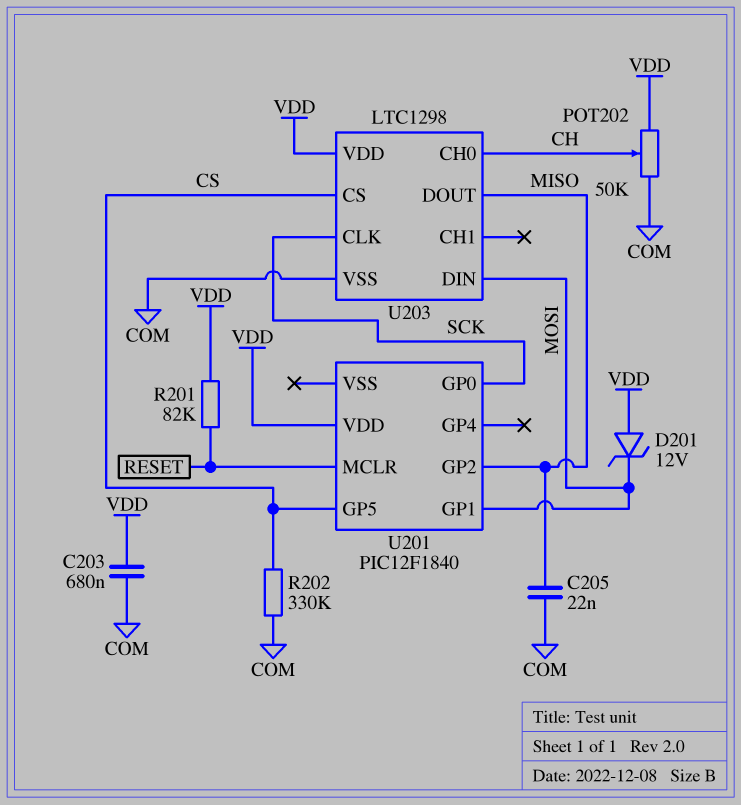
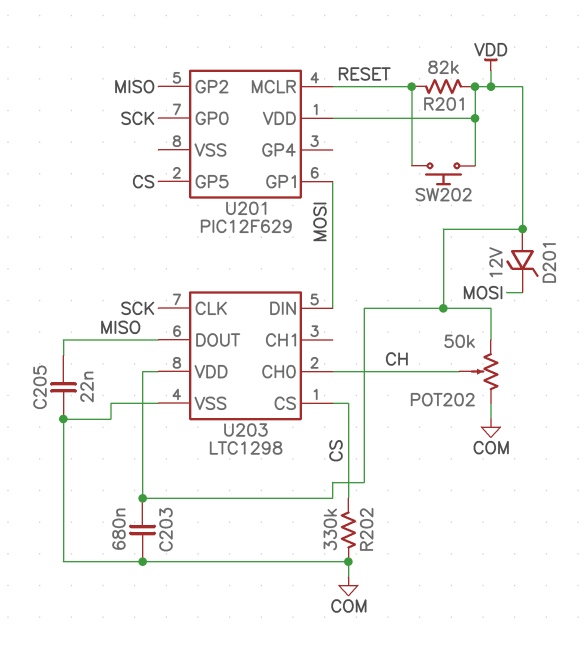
SW202: none -> button (RESET, VDD)
U201: PIC12F1840 -> PIC12F629

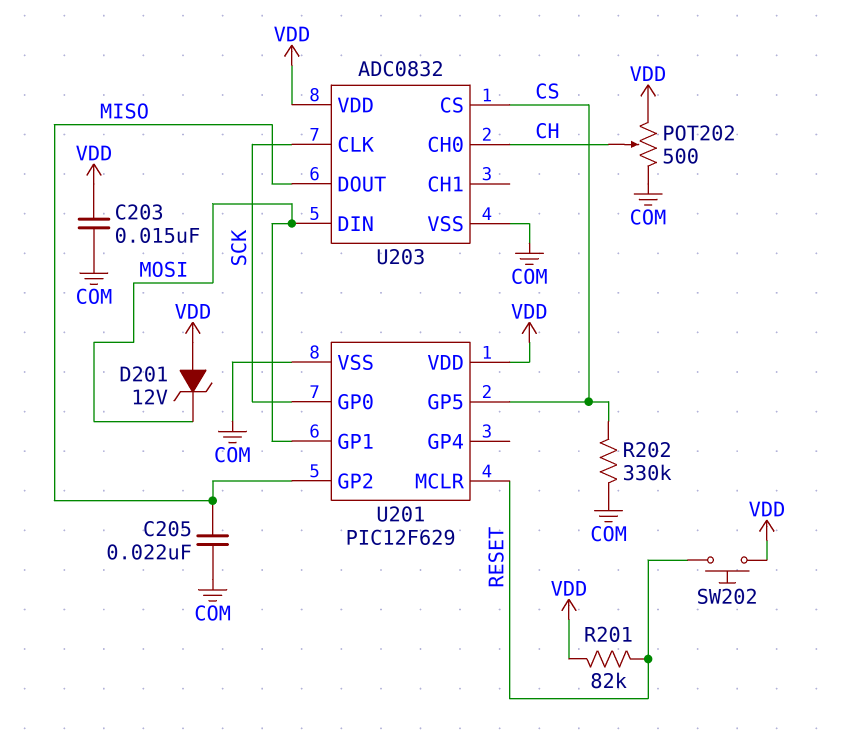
C203: 680nF (COM, VDD) -> 15nF (COM, VDD)
POT202: 50k (COM, VDD, wiper CH) -> 500 (COM, VDD, wiper CH)
U201 pin VSS: none -> COM
U203: LTC1298 -> ADC0832

